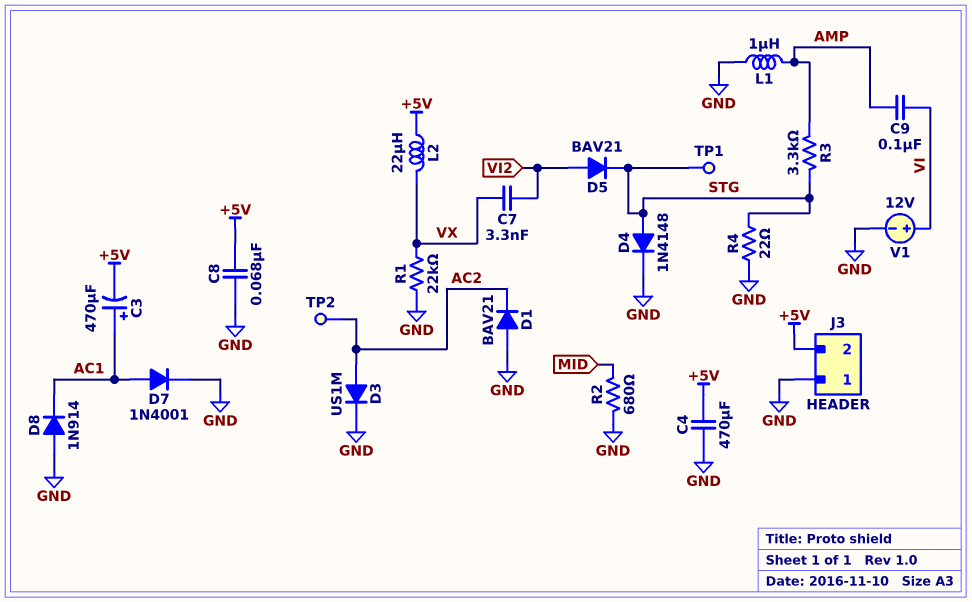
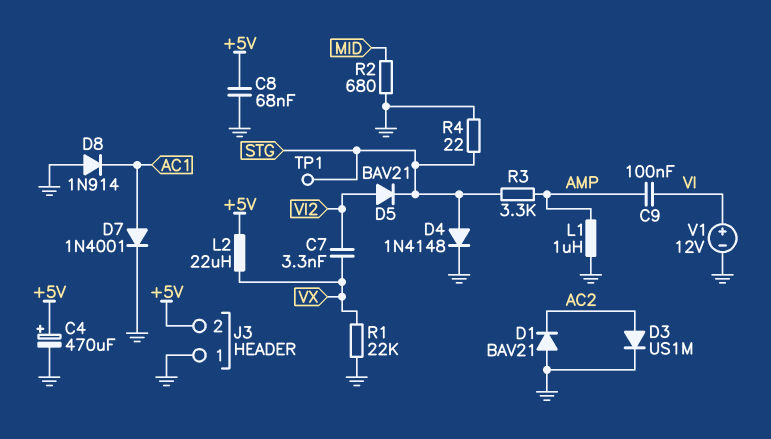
C3: 470uF (plus AC1, minus +5V) -> none
C4: 470uF (+5V, GND) -> 470uF (plus +5V, minus GND)
TP2: test point (AC2) -> none

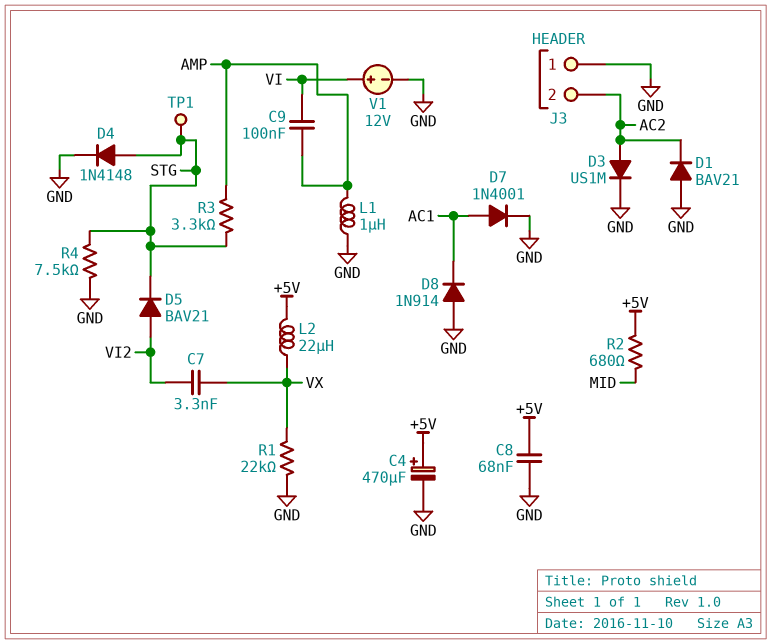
J3 pin 2: +5V -> AC2
R2: 680 (GND, MID) -> 680 (+5V, MID)
R4: 22 (GND, STG) -> 7.5k (GND, STG)

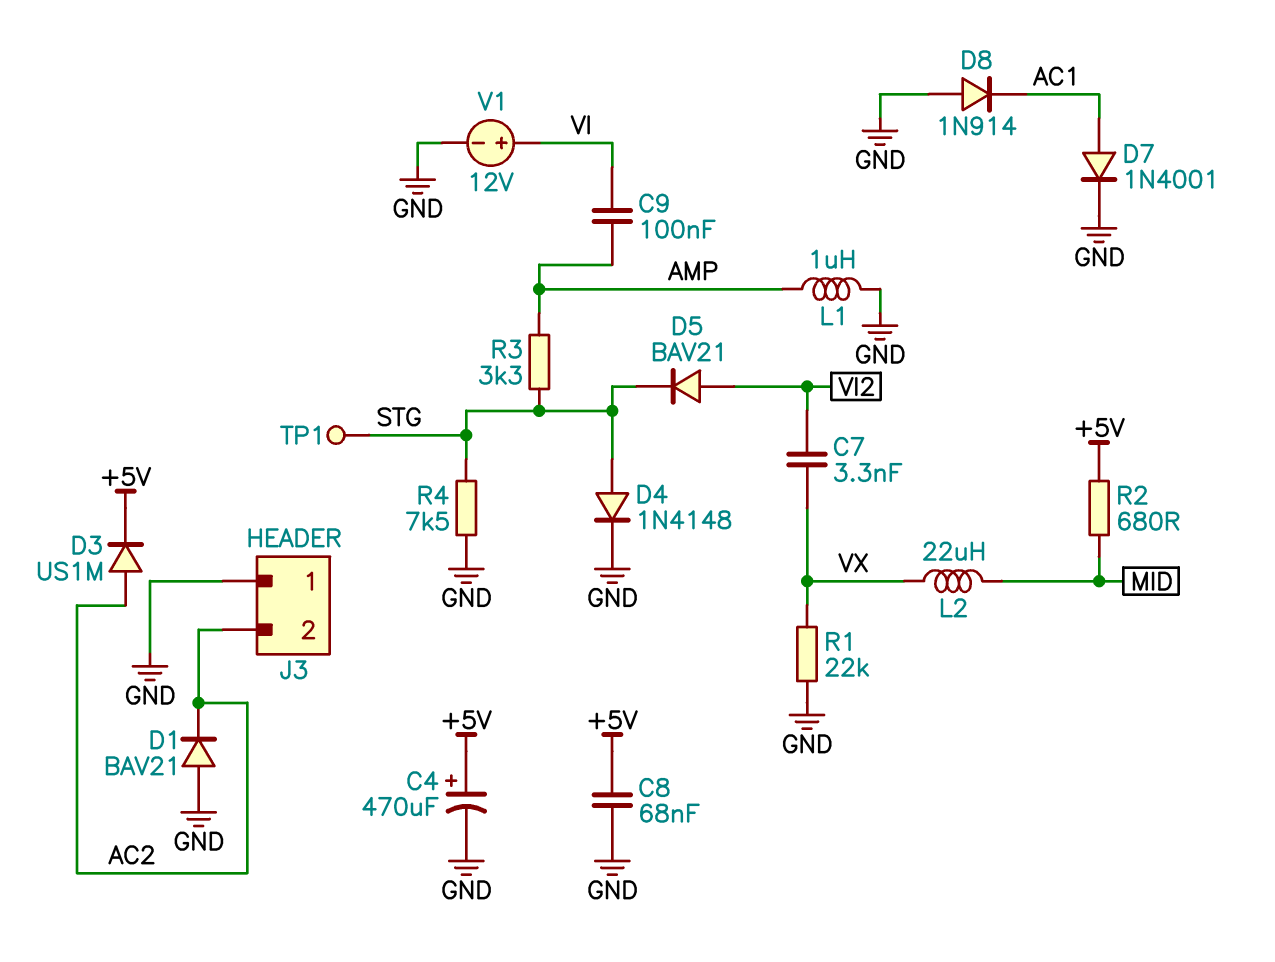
D3: diode US1M (A AC2, K GND) -> diode US1M (A AC2, K +5V)
L2: 22uH (+5V, VX) -> 22uH (MID, VX)

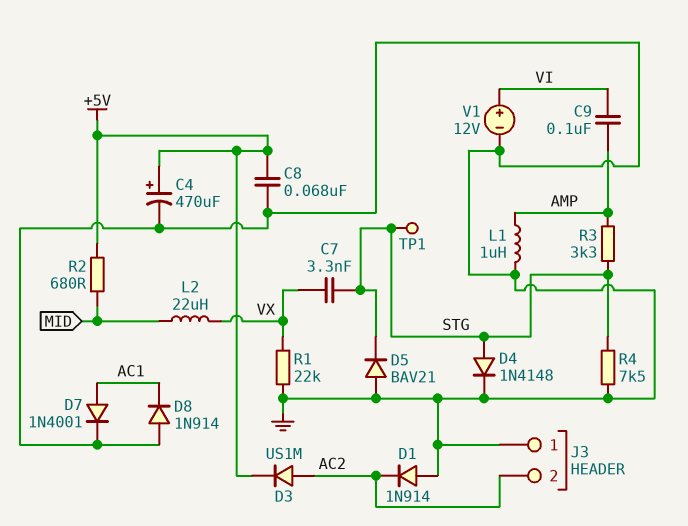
C7: 3.3nF (VI2, VX) -> 3.3nF (STG, VX)
D1: diode BAV21 (A GND, K AC2) -> diode 1N914 (A GND, K AC2)
D5: diode BAV21 (A VI2, K STG) -> diode BAV21 (A GND, K STG)

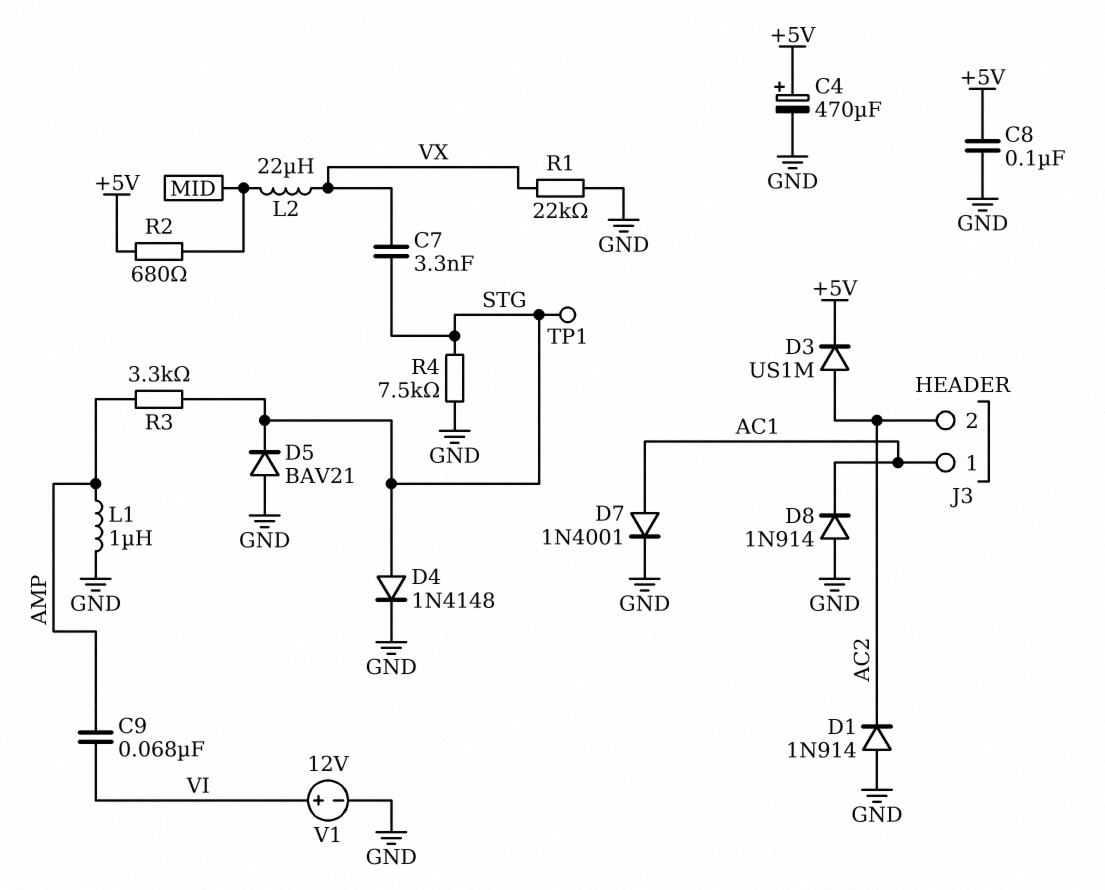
C8: 68nF (+5V, GND) -> 100nF (+5V, GND)
C9: 100nF (AMP, VI) -> 68nF (AMP, VI)
J3 pin 1: GND -> AC1

